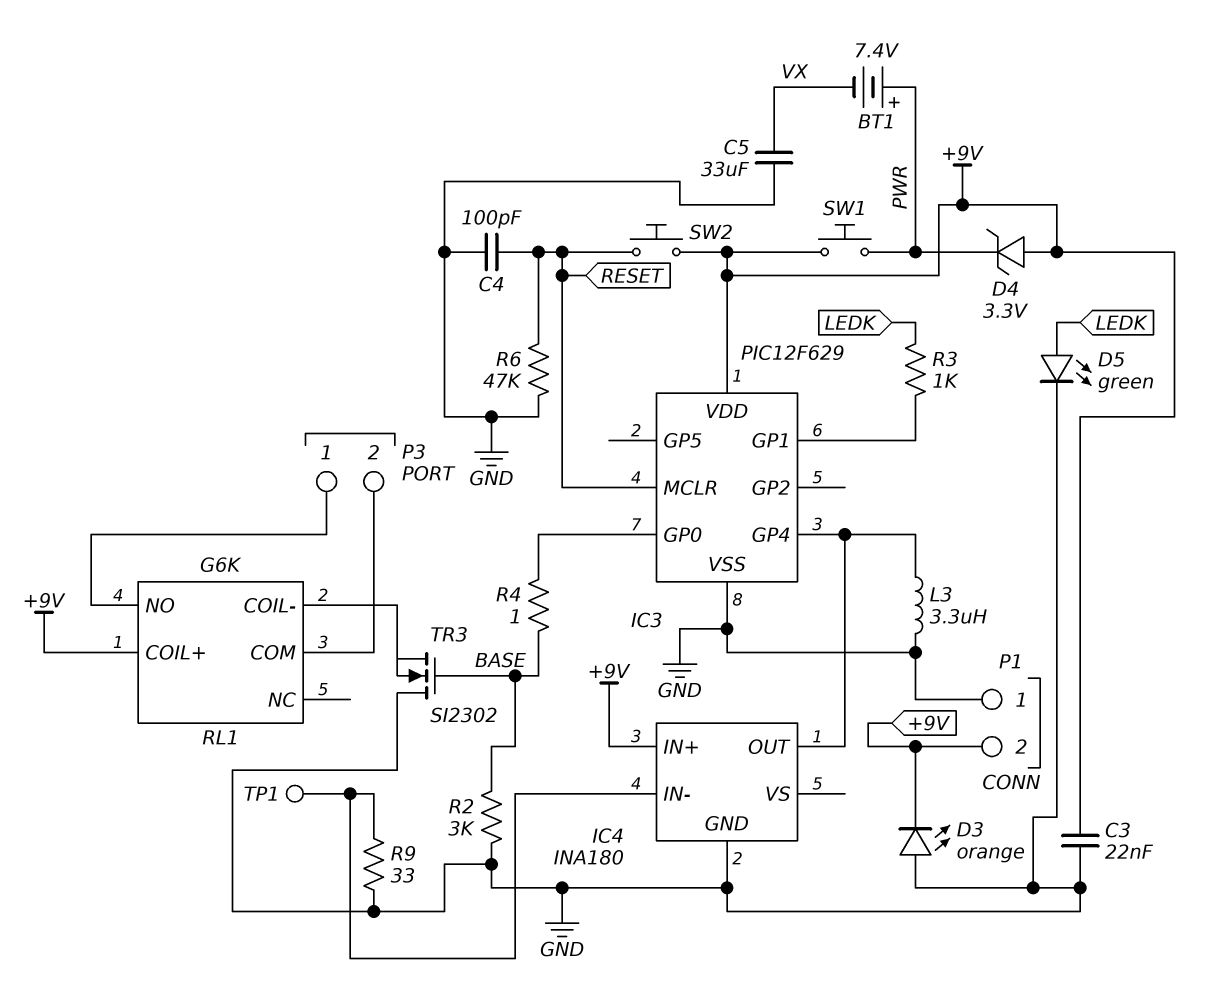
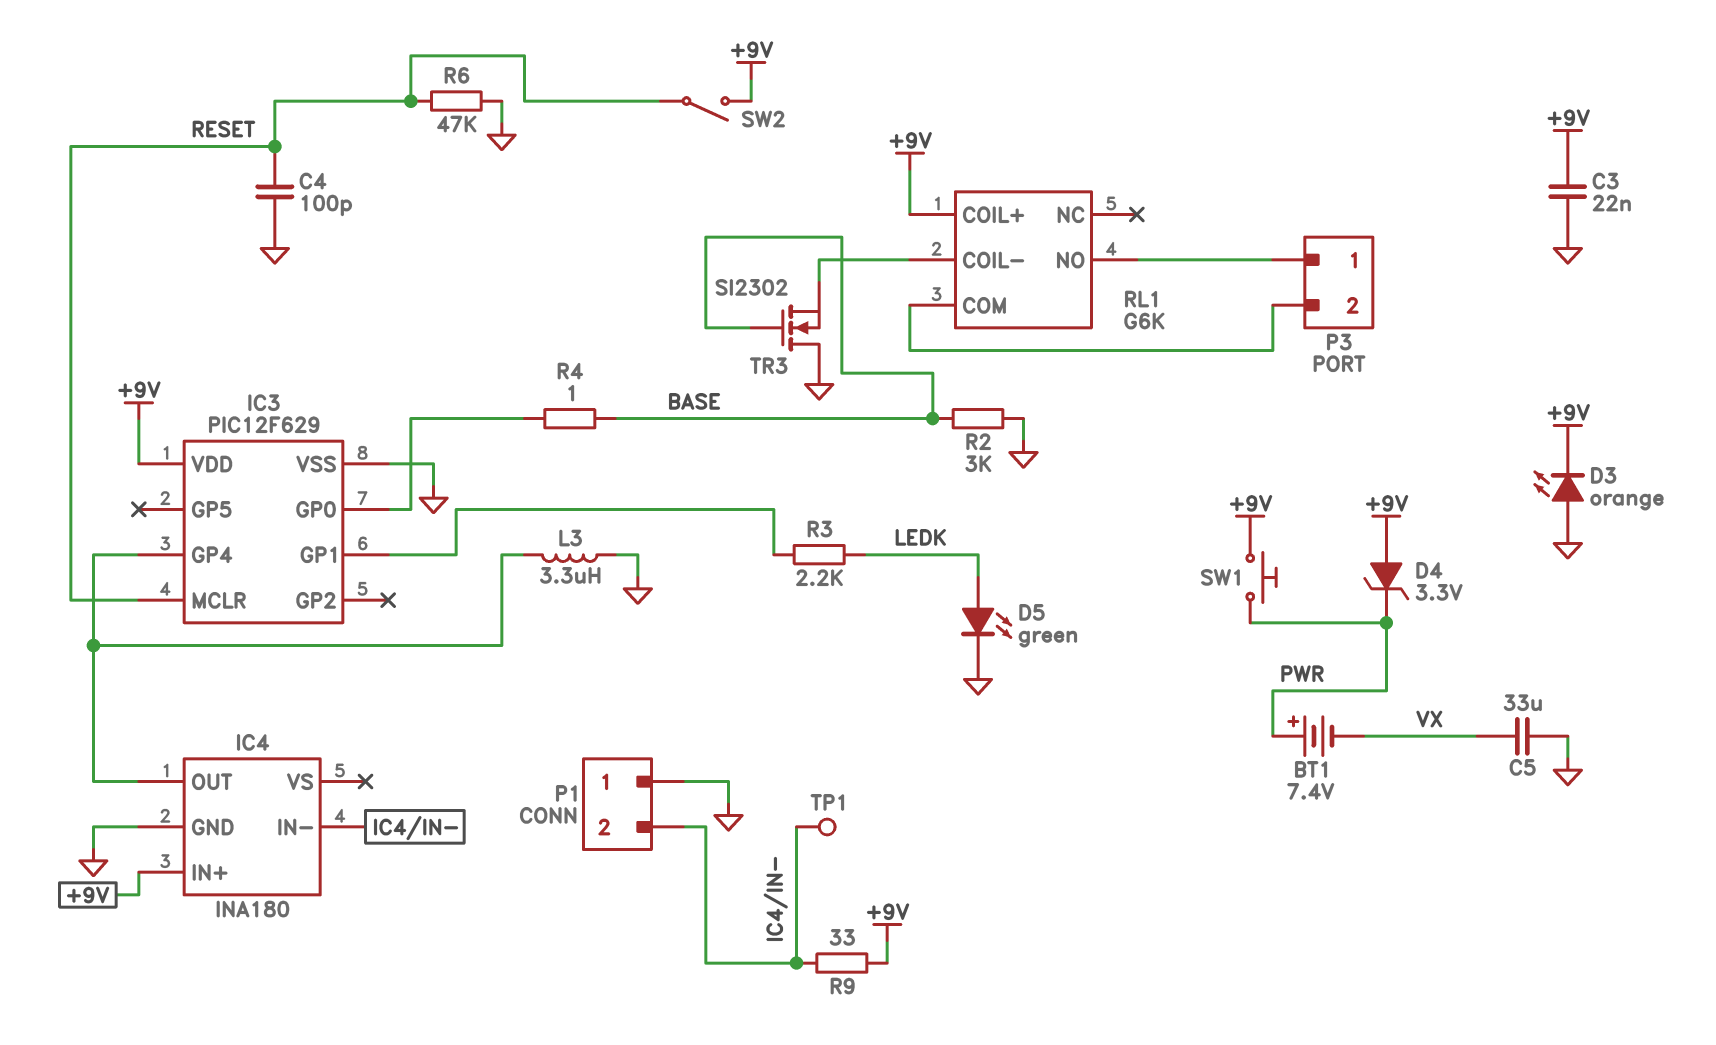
P1 pin 2: +9V -> IC4/IN-
R3: 1k (IC3/GP1, LEDK) -> 2.2k (IC3/GP1, LEDK)
R9: 33 (GND, IC4/IN-) -> 33 (+9V, IC4/IN-)
SW2: button (+9V, RESET) -> switch (+9V, RESET)

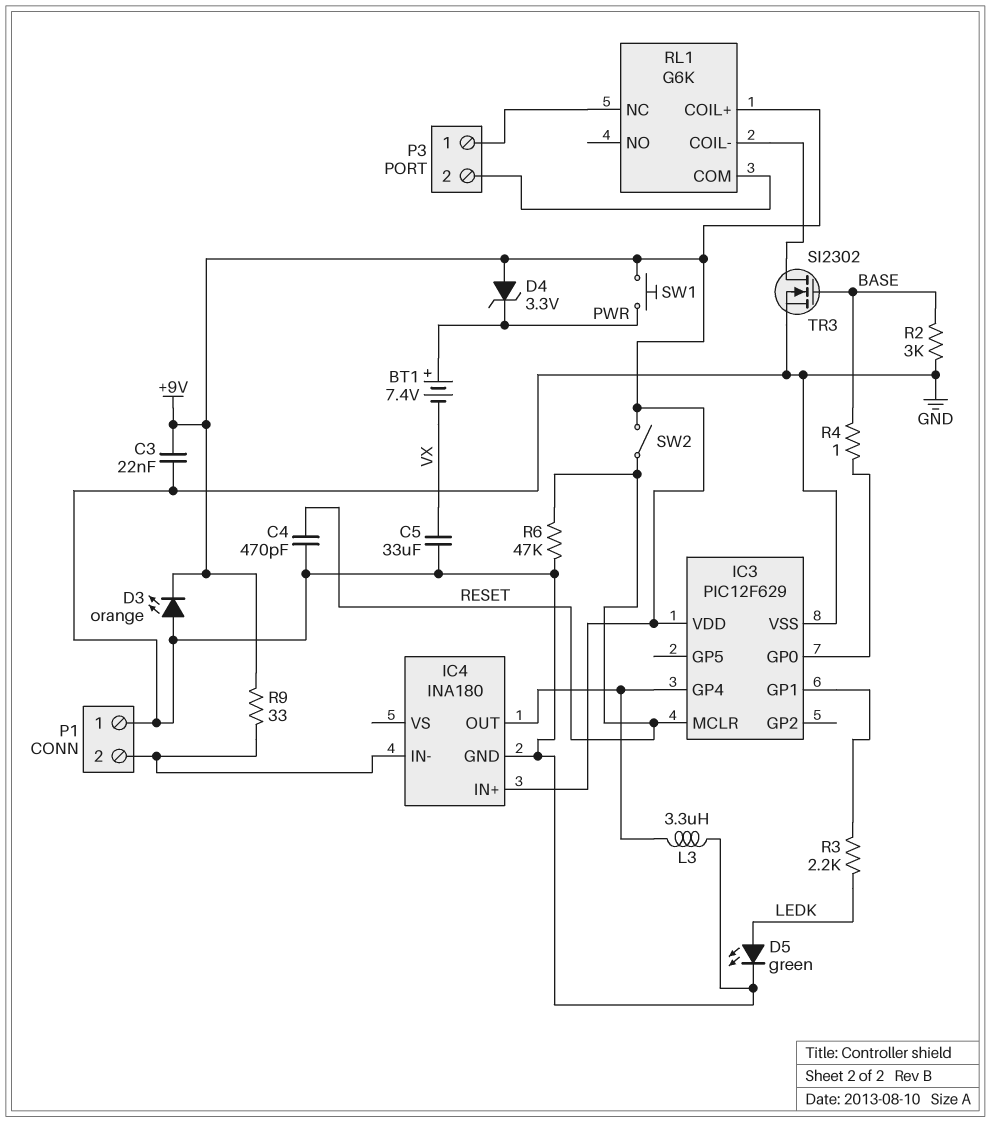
C4: 100pF (GND, RESET) -> 470pF (GND, RESET)
RL1 pin NC: none -> P3/1
RL1 pin NO: P3/1 -> none
TP1: test point (IC4/IN-) -> none
TR3: NMOS SI2302 (G BASE, D GND, S RL1/COIL-) -> NMOS SI2302 (G BASE, D RL1/COIL-, S GND)

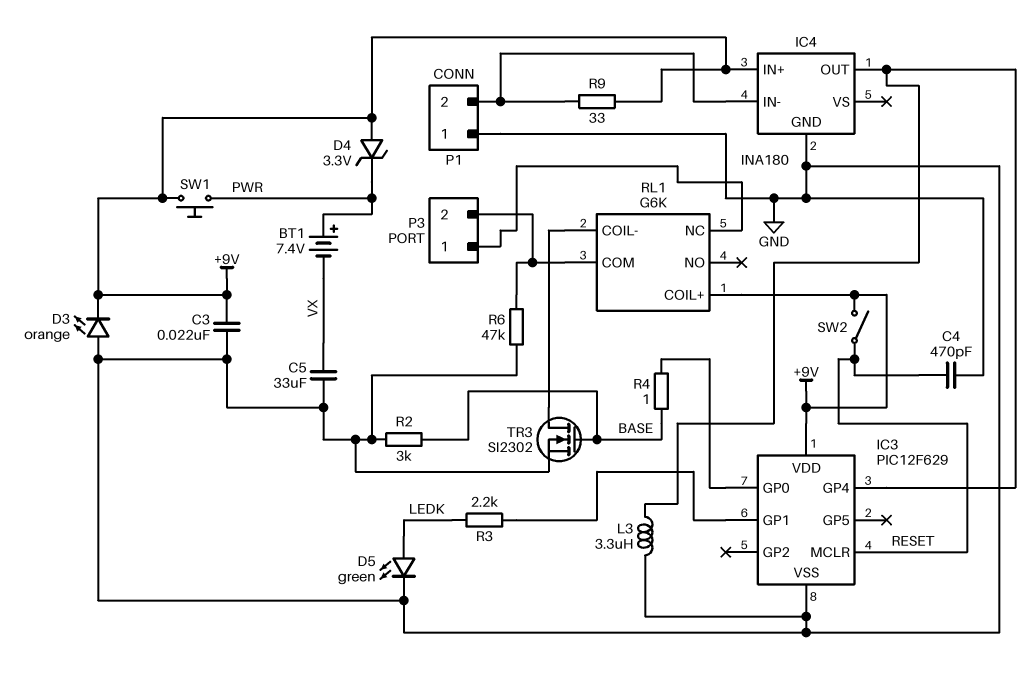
R6: 47k (GND, RESET) -> 47k (GND, P3/2)

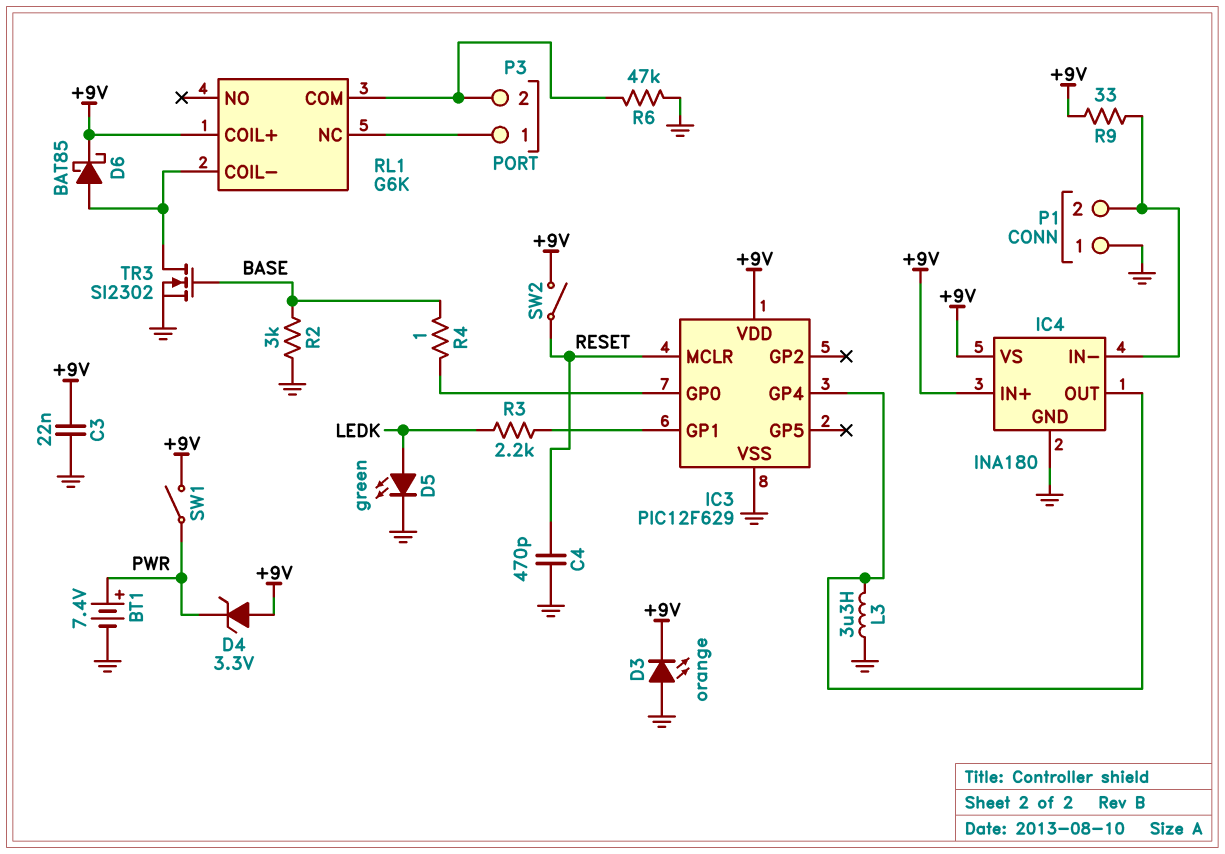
BT1: 7.4V (plus PWR, minus VX) -> 7.4V (plus PWR, minus GND)
C5: 33uF (GND, VX) -> none
D6: none -> schottky BAT85 (A RL1/COIL-, K +9V)
IC4 pin VS: none -> +9V
SW1: button (+9V, PWR) -> switch (+9V, PWR)

